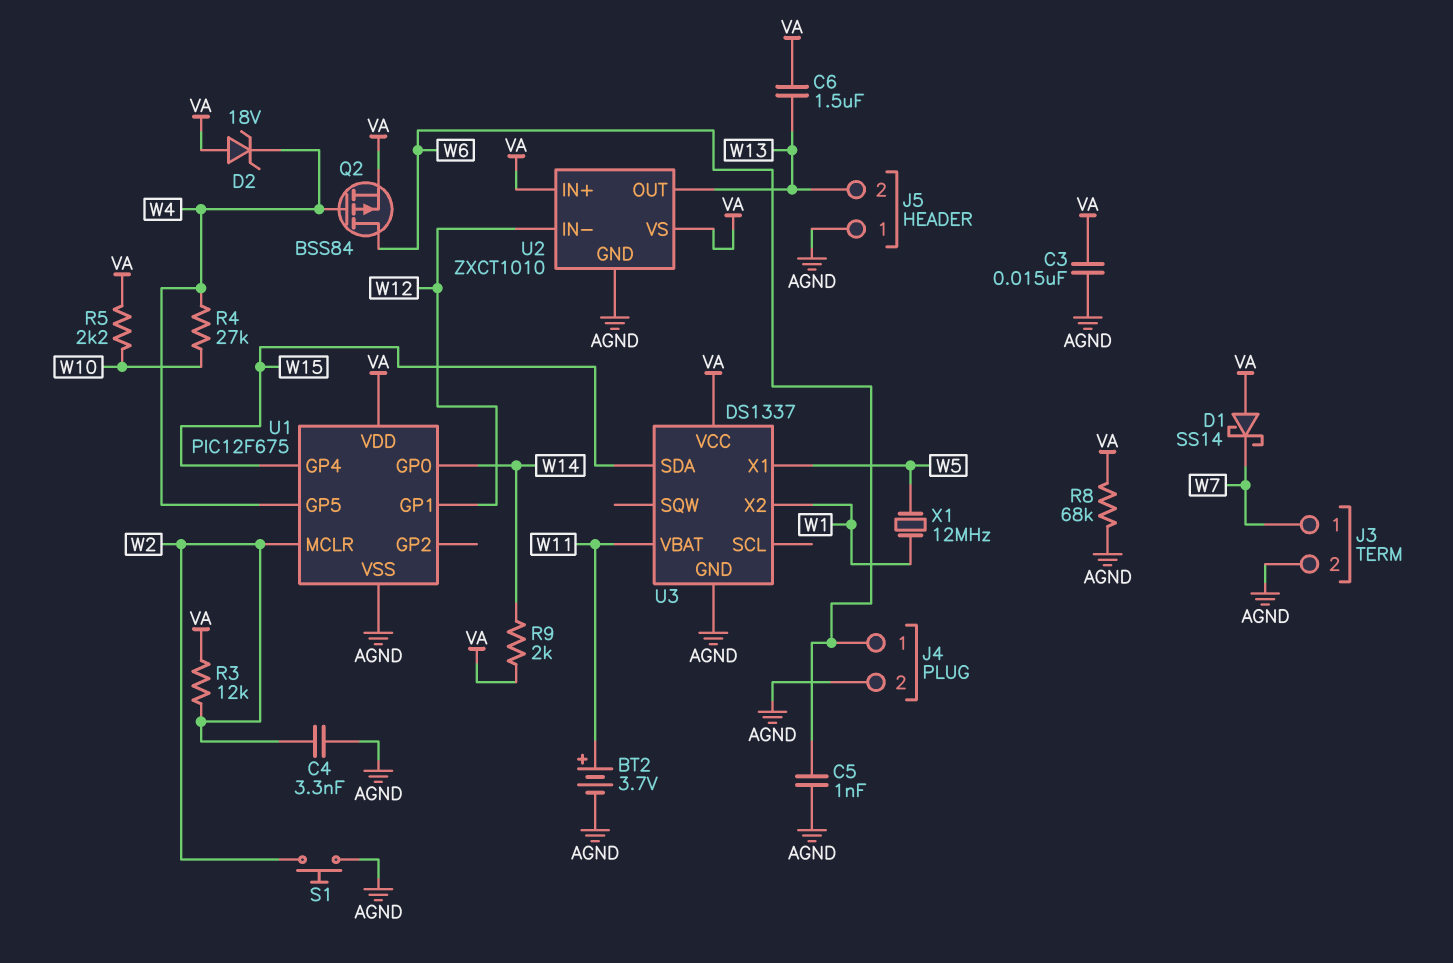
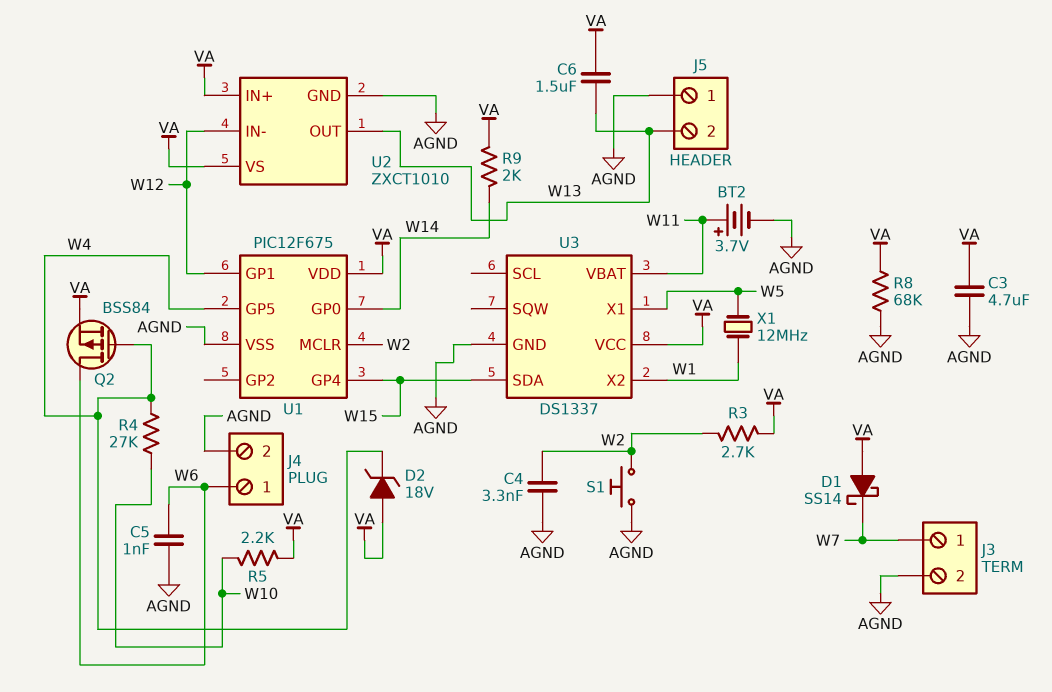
C3: 15nF (AGND, VA) -> 4.7uF (AGND, VA)
R3: 12k (VA, W2) -> 2.7k (VA, W2)

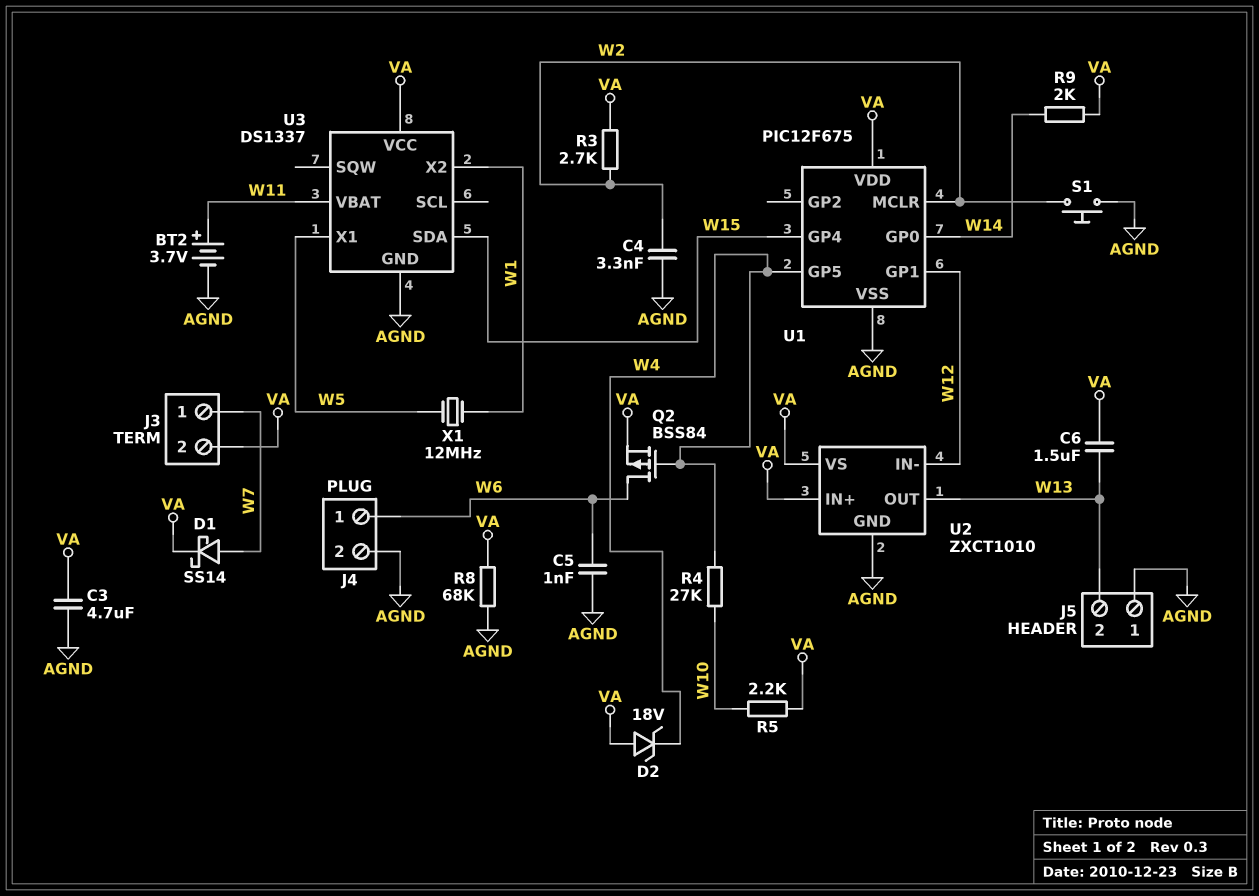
D1: schottky SS14 (A VA, K W7) -> schottky SS14 (A W7, K VA)
J3 pin 2: AGND -> VA

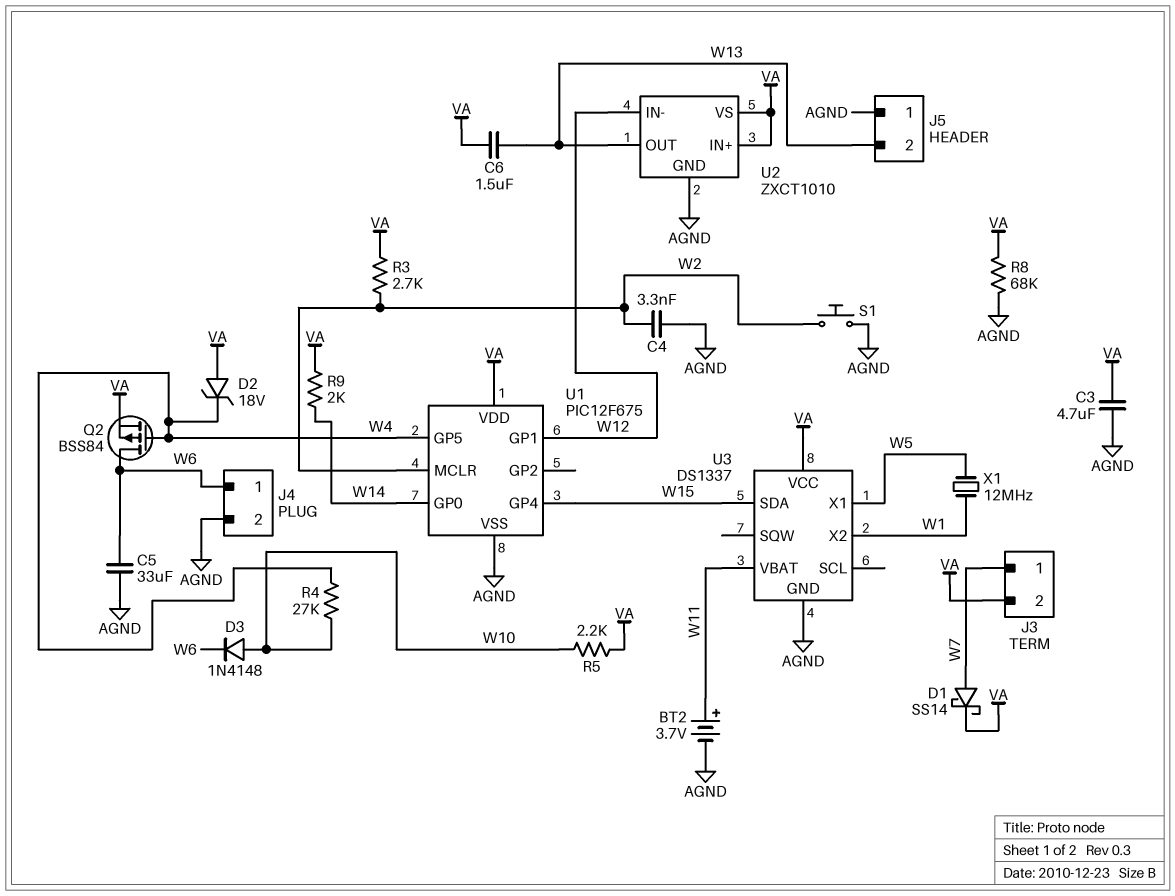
C5: 1nF (AGND, W6) -> 33uF (AGND, W6)
D3: none -> diode 1N4148 (A W10, K W6)

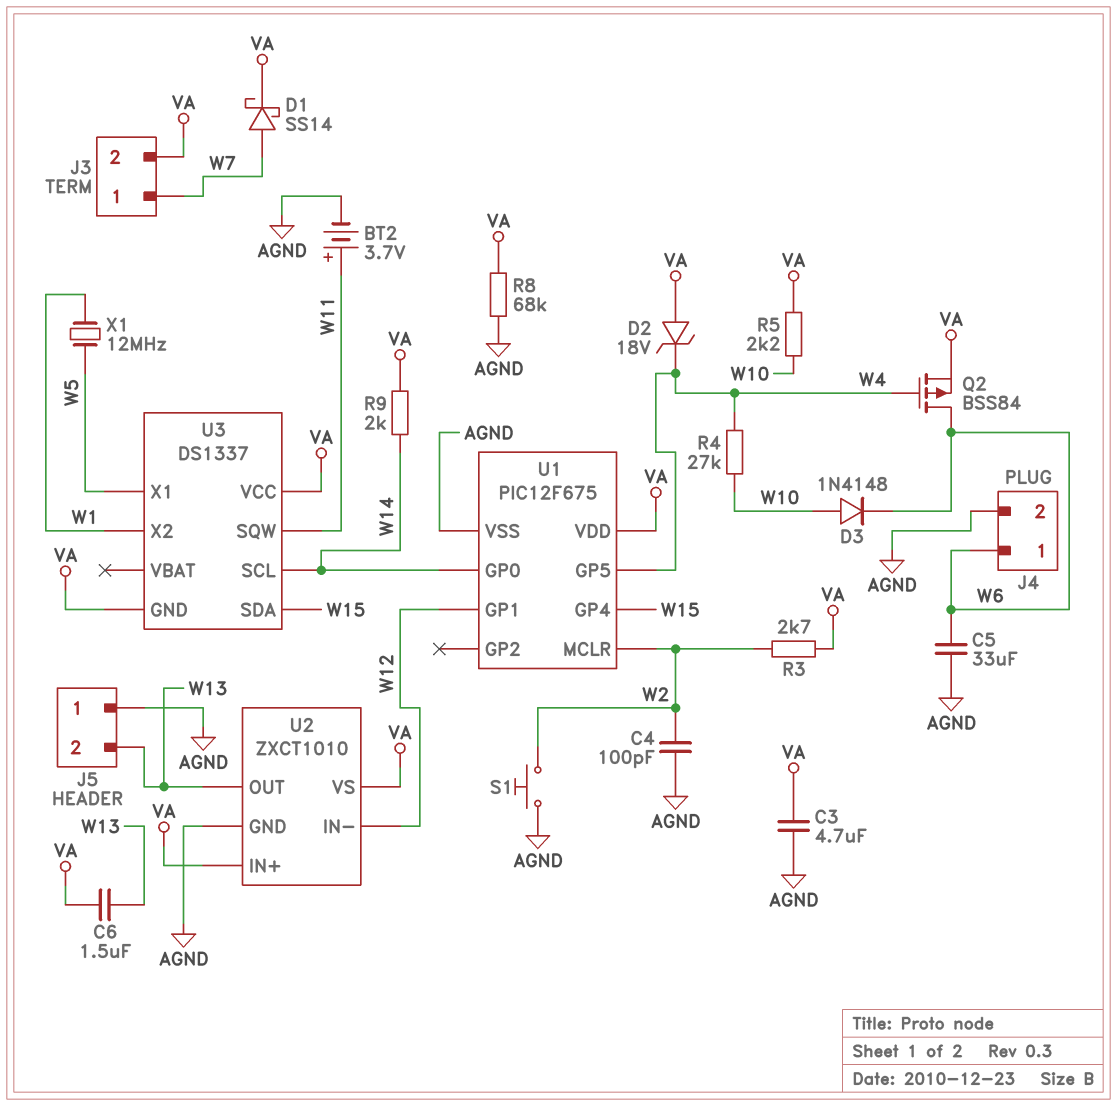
C4: 3.3nF (AGND, W2) -> 100pF (AGND, W2)
U3 pin GND: AGND -> VA
U3 pin SCL: none -> W14
U3 pin SQW: none -> W11
U3 pin VBAT: W11 -> none

